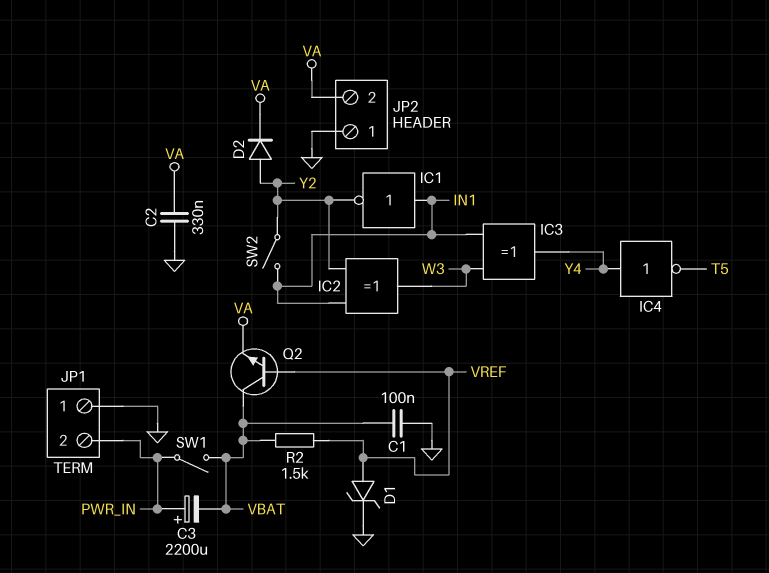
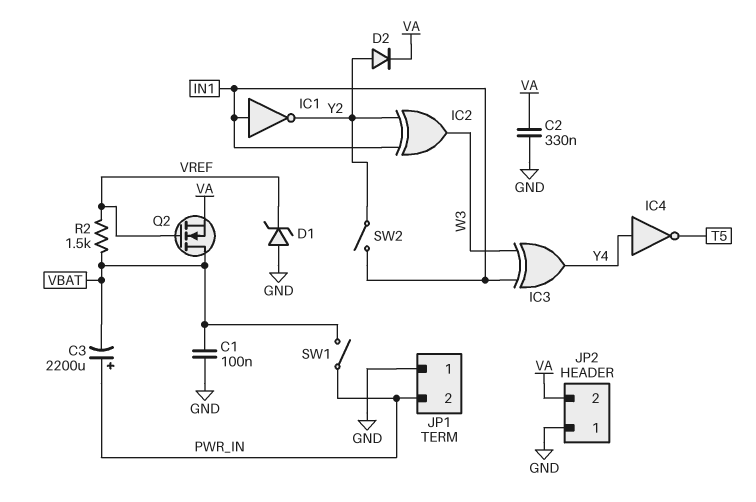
D1: zener (A VREF, K GND) -> zener (A GND, K VREF)
Q2: NPN (B VREF, C VBAT, E VA) -> NMOS (G VREF, D VBAT, S VA)

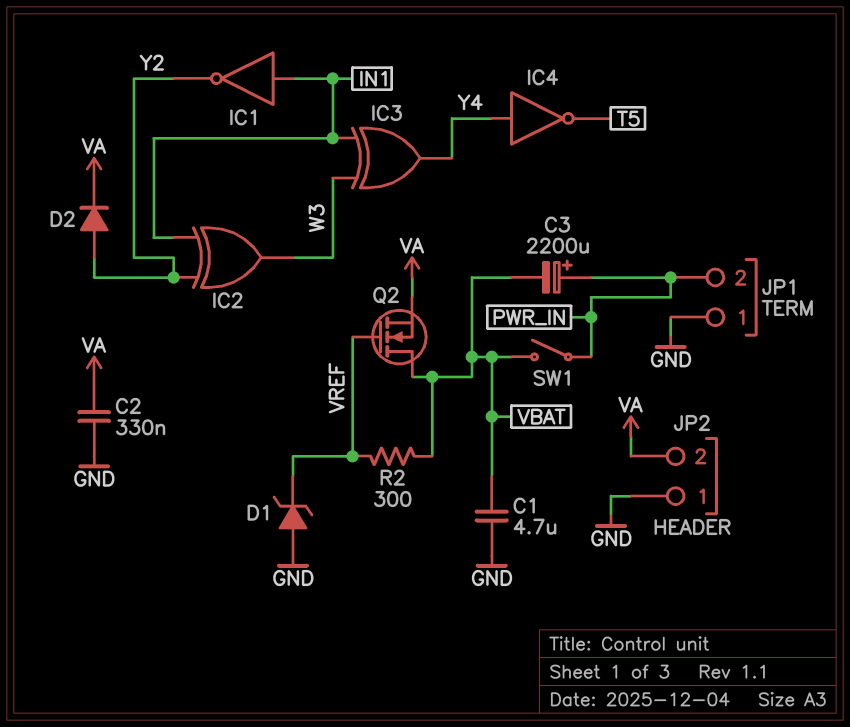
C1: 100nF (GND, VBAT) -> 4.7uF (GND, VBAT)
R2: 1.5k (VBAT, VREF) -> 300 (VBAT, VREF)
SW2: switch (IN1, Y2) -> none

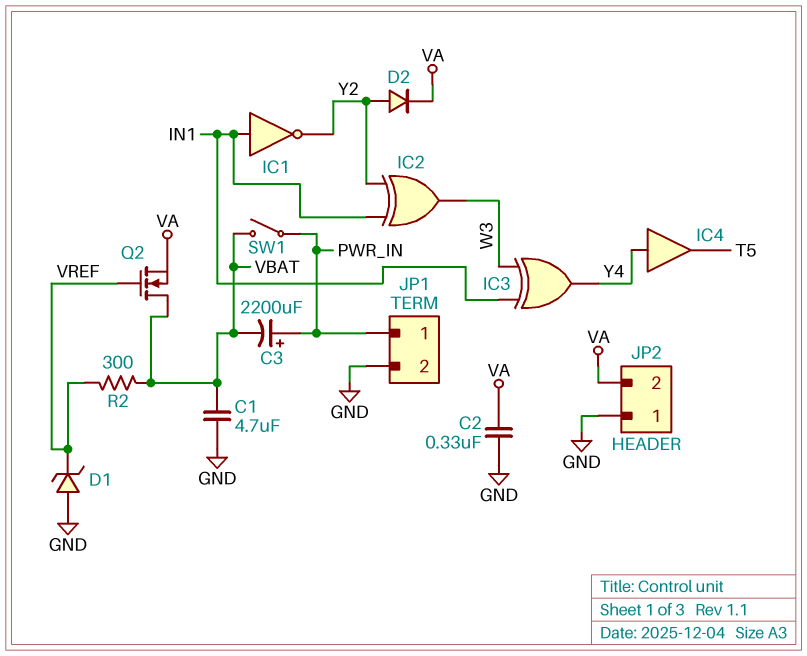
IC4: NOT (in Y4, out T5) -> buffer (in Y4, out T5)
JP1 pin 1: GND -> PWR_IN
JP1 pin 2: PWR_IN -> GND

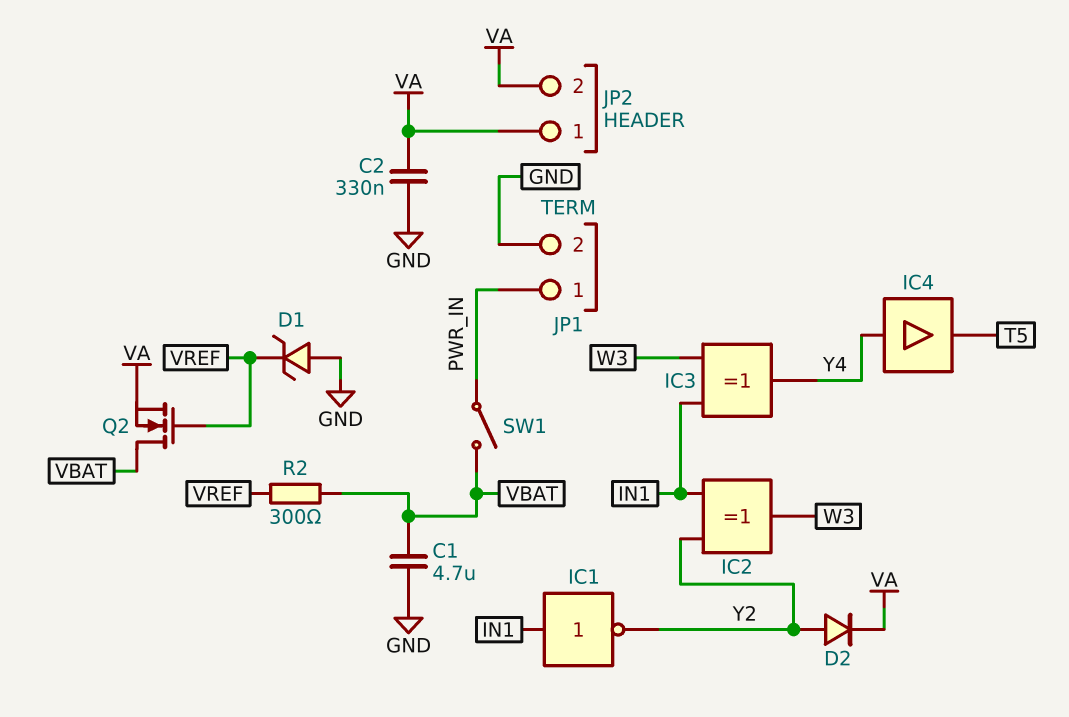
C3: 2200uF (plus PWR_IN, minus VBAT) -> none
JP2 pin 1: GND -> VA

